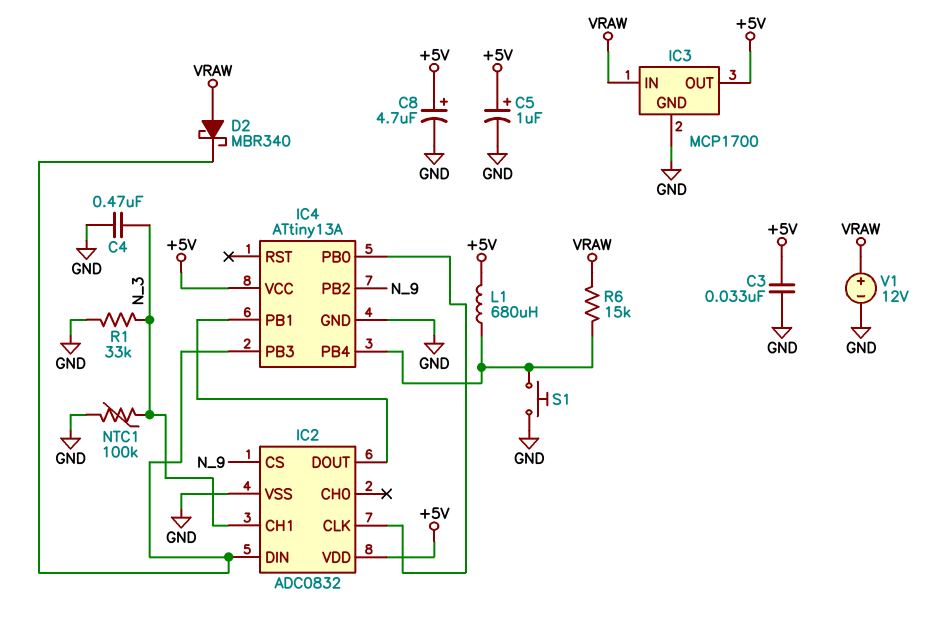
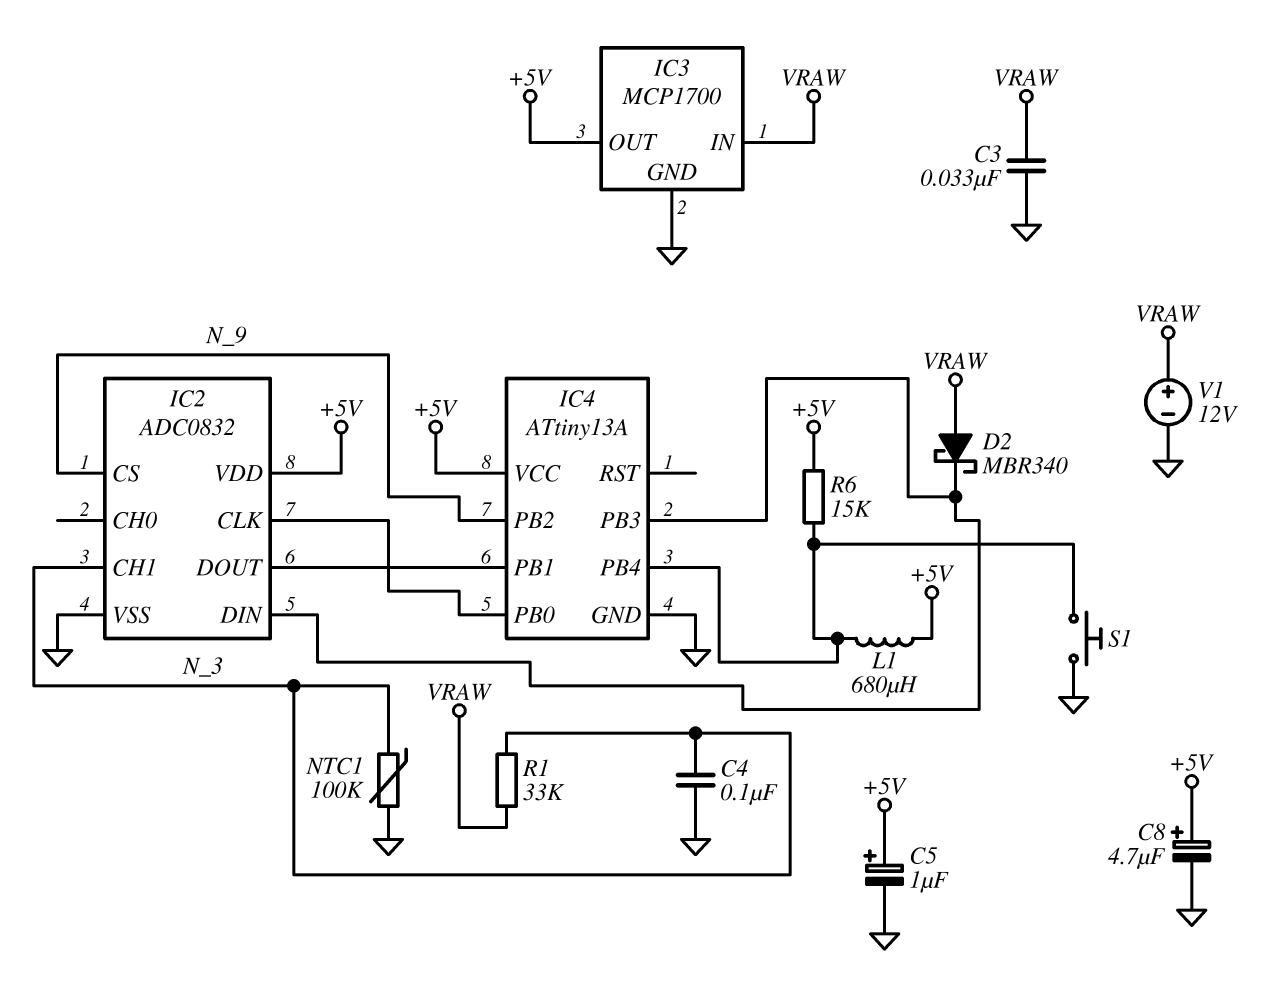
C3: 33nF (+5V, GND) -> 33nF (GND, VRAW)
C4: 470nF (GND, N_3) -> 100nF (GND, N_3)
R1: 33k (GND, N_3) -> 33k (N_3, VRAW)
R6: 15k (IC4/PB4, VRAW) -> 15k (+5V, IC4/PB4)

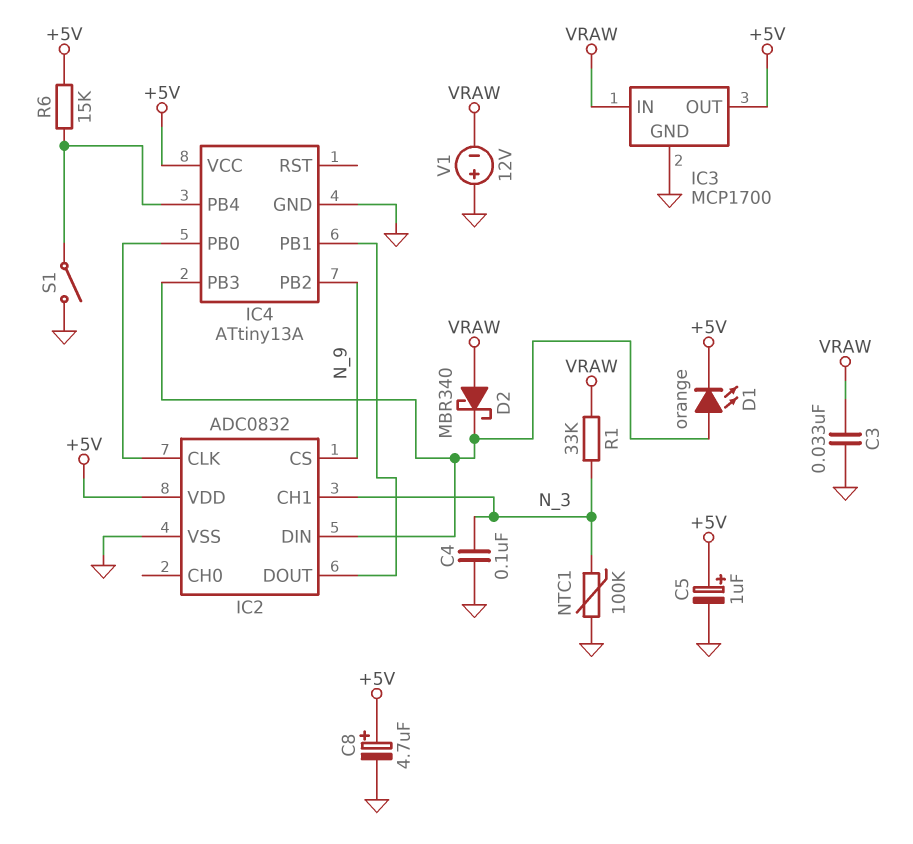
D1: none -> LED orange (A IC2/DIN, K +5V)
L1: 680uH (+5V, IC4/PB4) -> none
S1: button (GND, IC4/PB4) -> switch (GND, IC4/PB4)
V1: 12V (plus VRAW, minus GND) -> 12V (plus GND, minus VRAW)

